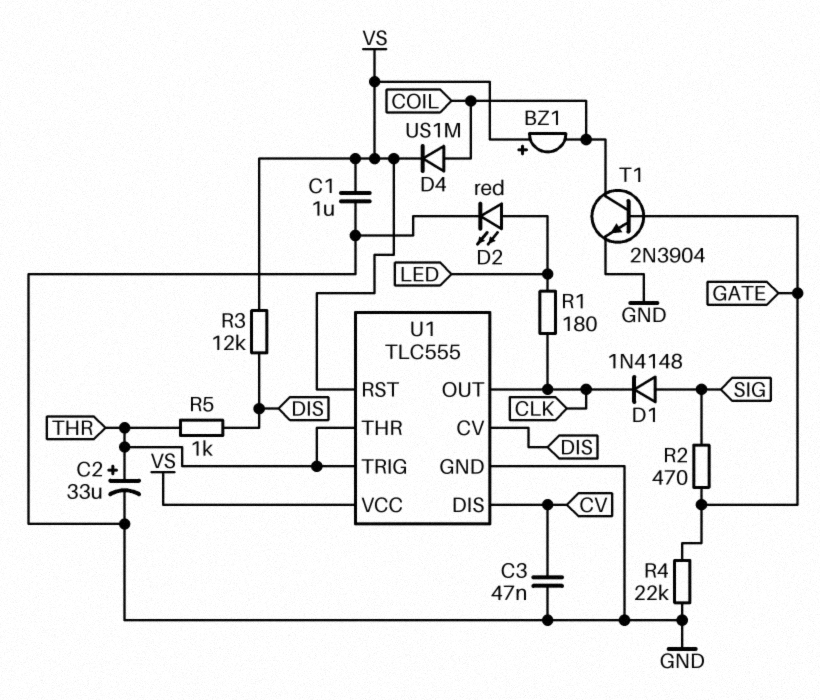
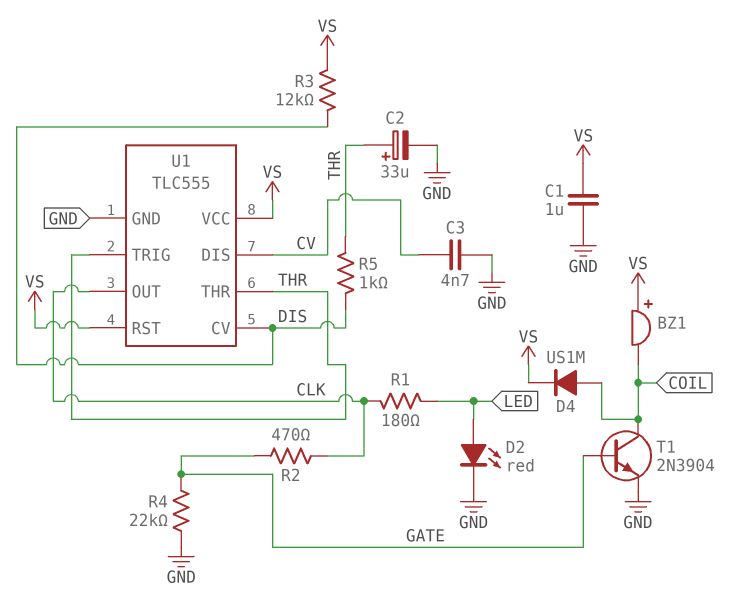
C3: 47nF (CV, GND) -> 4.7nF (CV, GND)
D1: diode 1N4148 (A SIG, K CLK) -> none
R2: 470 (GATE, SIG) -> 470 (CLK, GATE)

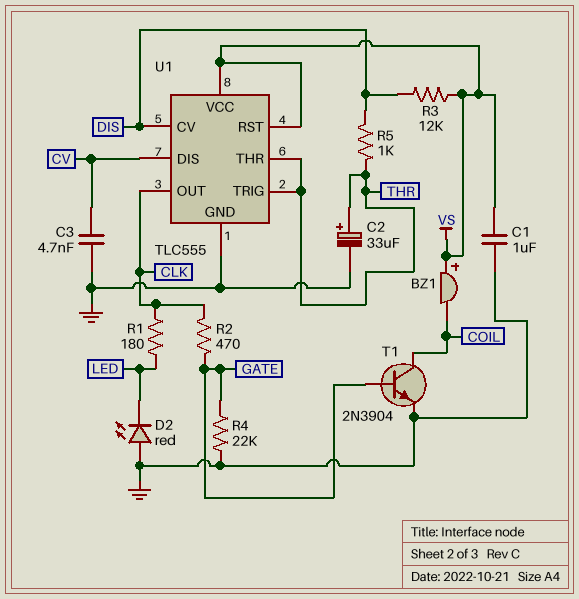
D2: LED red (A LED, K GND) -> LED red (A GND, K LED)
D4: diode US1M (A COIL, K VS) -> none

